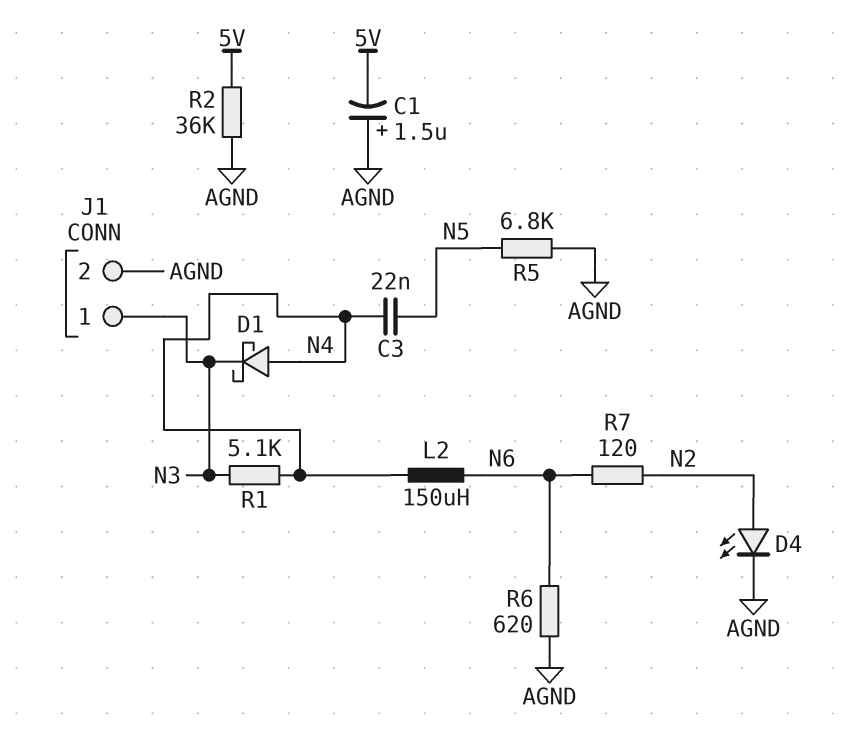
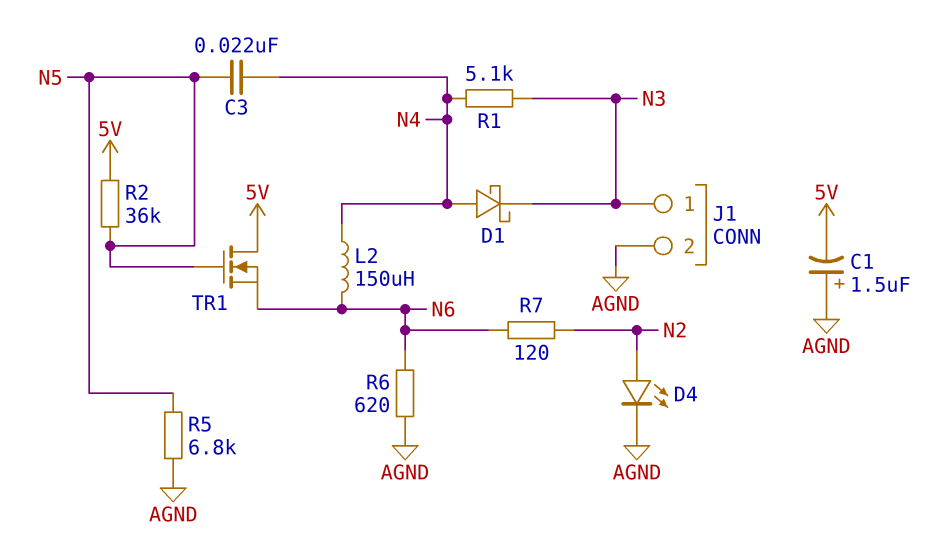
R2: 36k (5V, AGND) -> 36k (5V, N5)
TR1: none -> NMOS (G N5, D 5V, S N6)

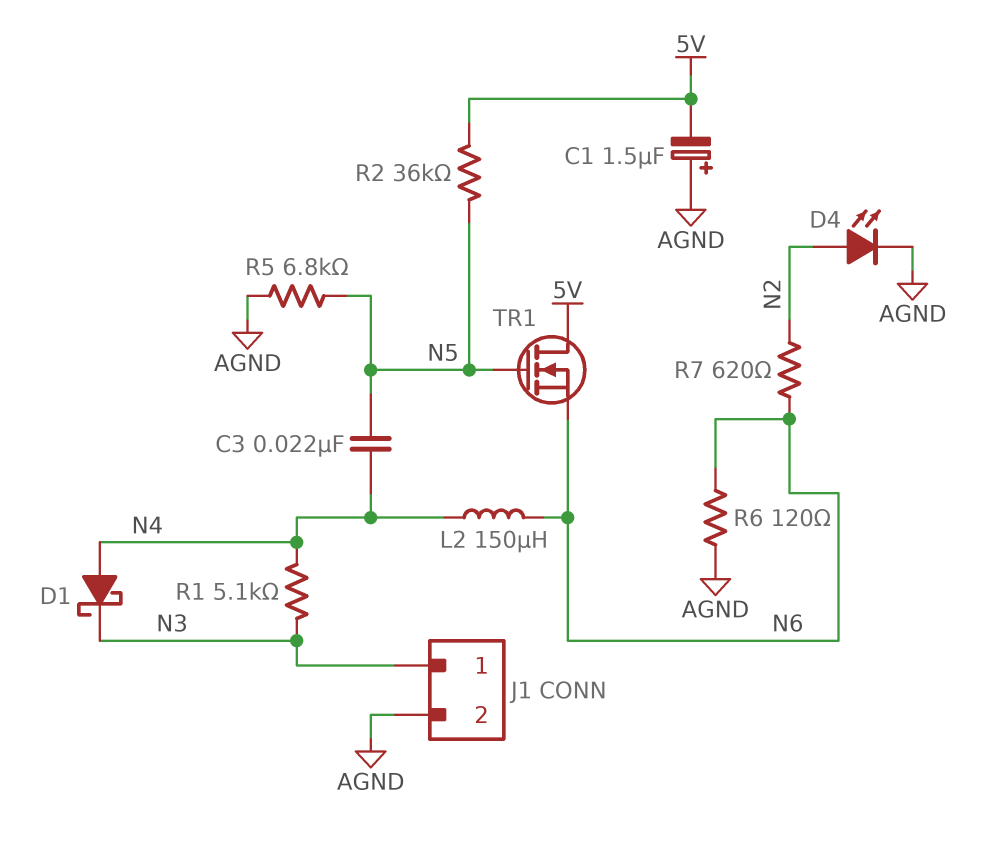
R6: 620 (AGND, N6) -> 120 (AGND, N6)
R7: 120 (N2, N6) -> 620 (N2, N6)

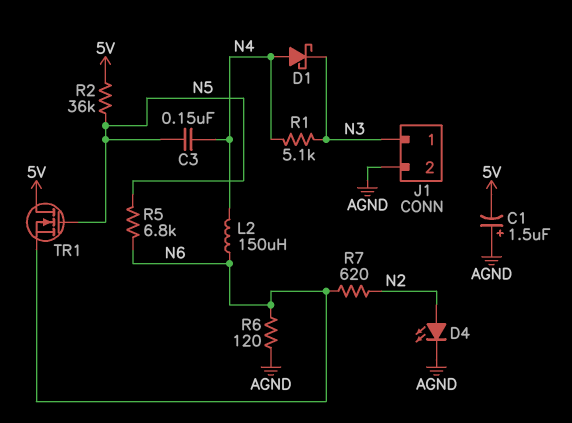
C3: 22nF (N4, N5) -> 150nF (N4, N5)
R5: 6.8k (AGND, N5) -> 6.8k (N5, N6)

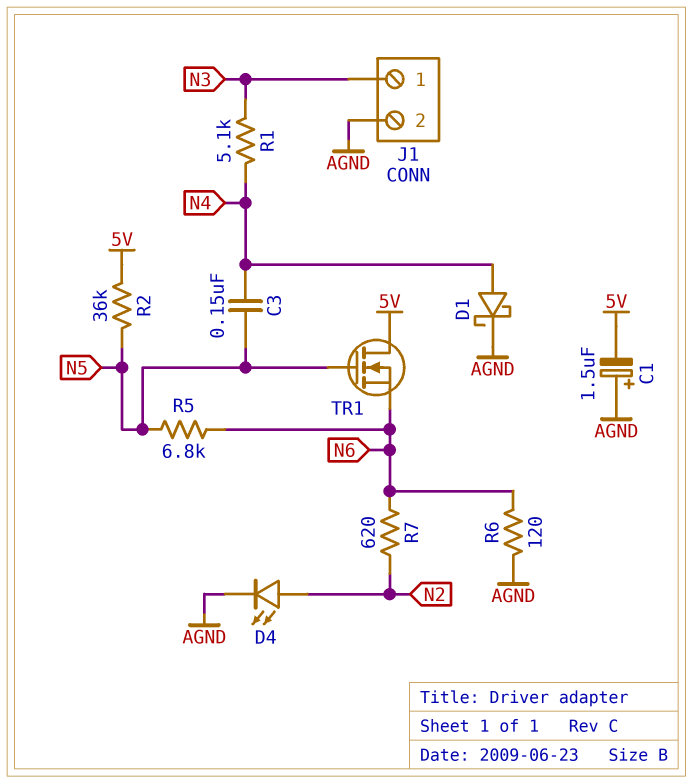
D1: schottky (A N4, K N3) -> schottky (A N4, K AGND)
L2: 150uH (N4, N6) -> none

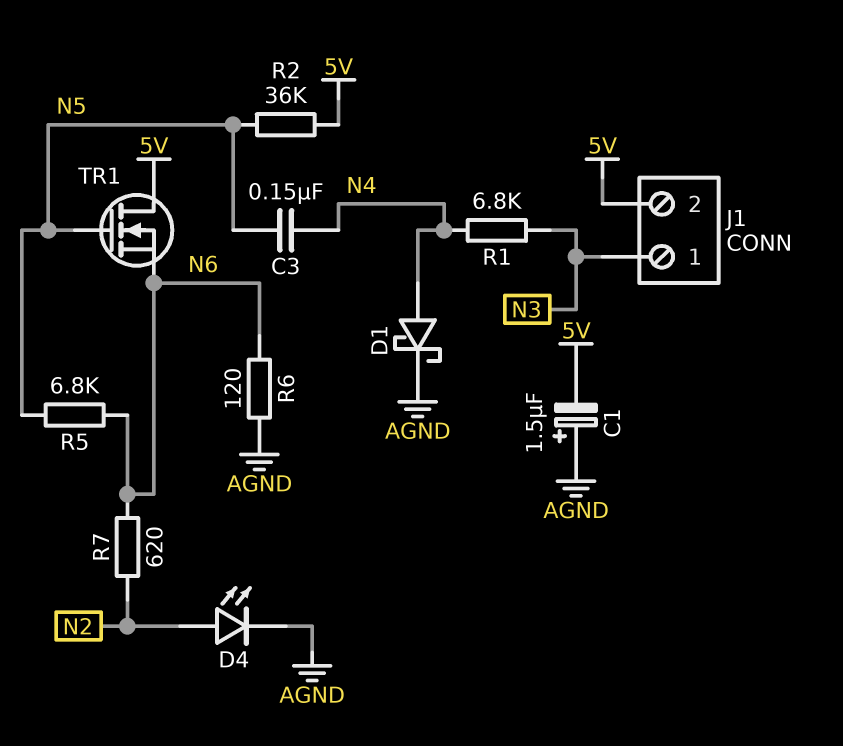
J1 pin 2: AGND -> 5V
R1: 5.1k (N3, N4) -> 6.8k (N3, N4)

